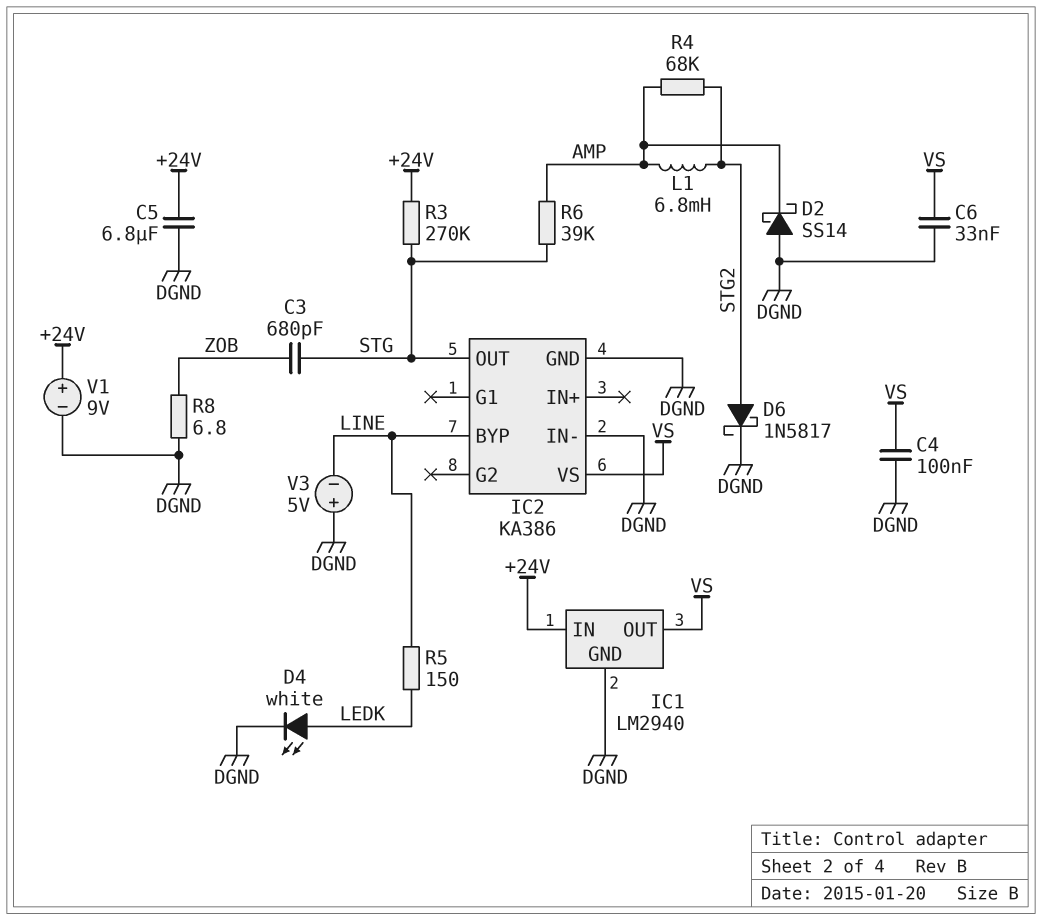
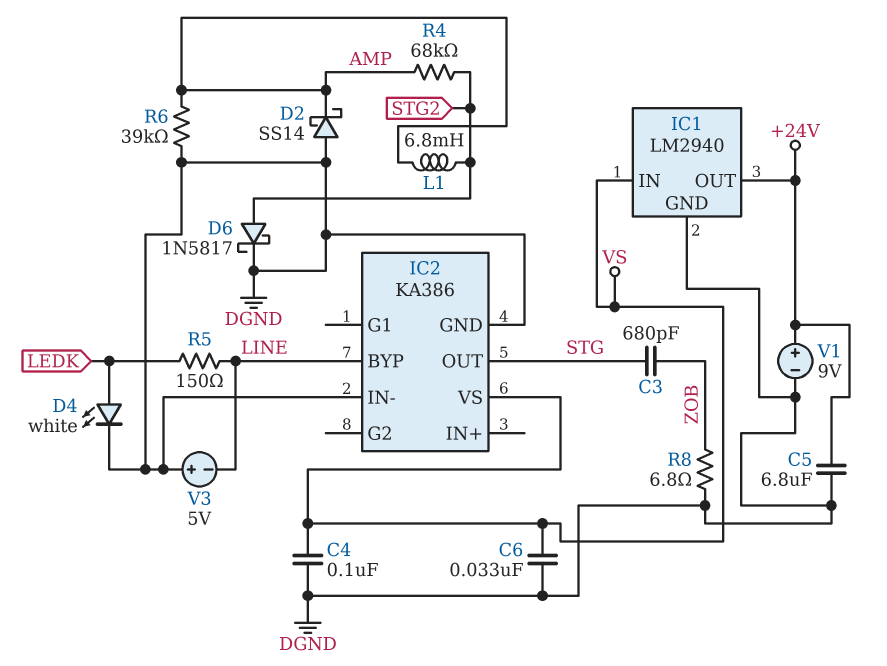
IC1 pin IN: +24V -> VS
IC1 pin OUT: VS -> +24V
R3: 270k (+24V, STG) -> none
R6: 39k (AMP, STG) -> 39k (AMP, DGND)

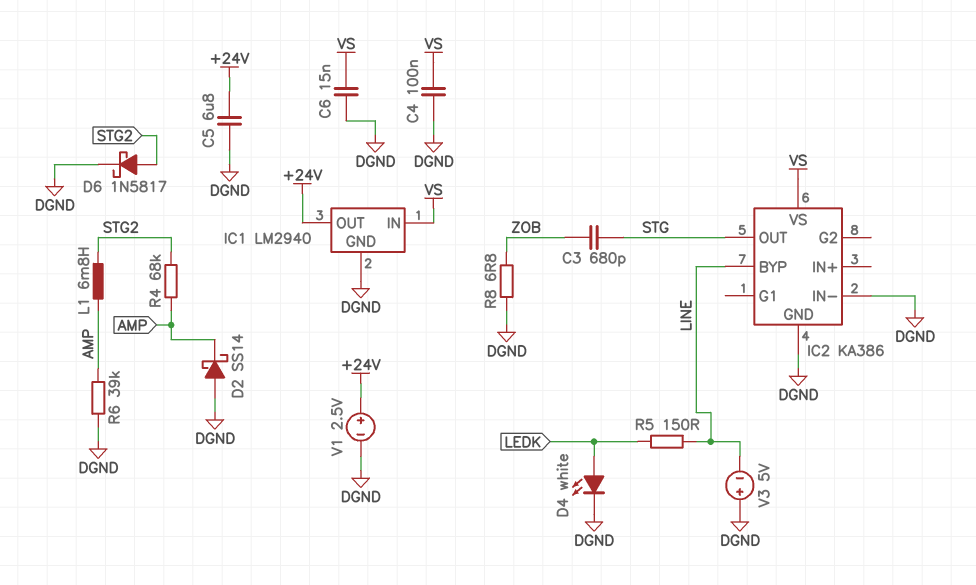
C6: 33nF (DGND, VS) -> 15nF (DGND, VS)
V1: 9V (plus +24V, minus DGND) -> 2.5V (plus +24V, minus DGND)

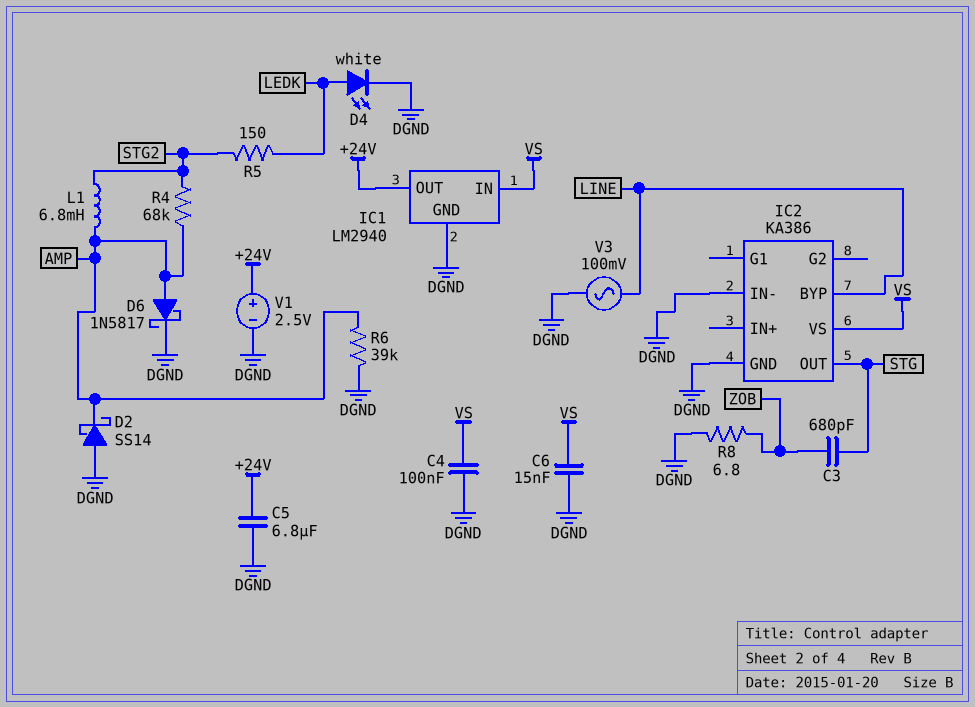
D6: schottky 1N5817 (A STG2, K DGND) -> schottky 1N5817 (A AMP, K DGND)
R5: 150 (LEDK, LINE) -> 150 (LEDK, STG2)
V3: 5V (plus DGND, minus LINE) -> AC 100mV (DGND, LINE)

